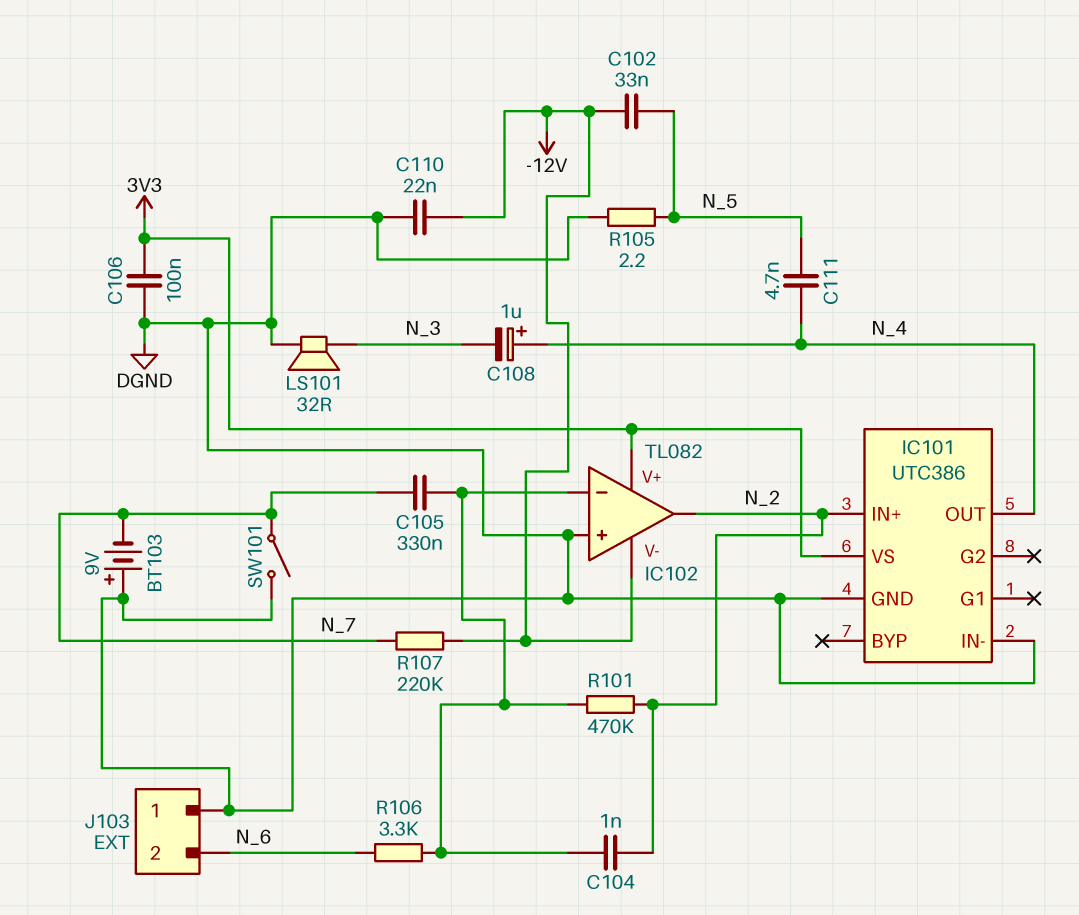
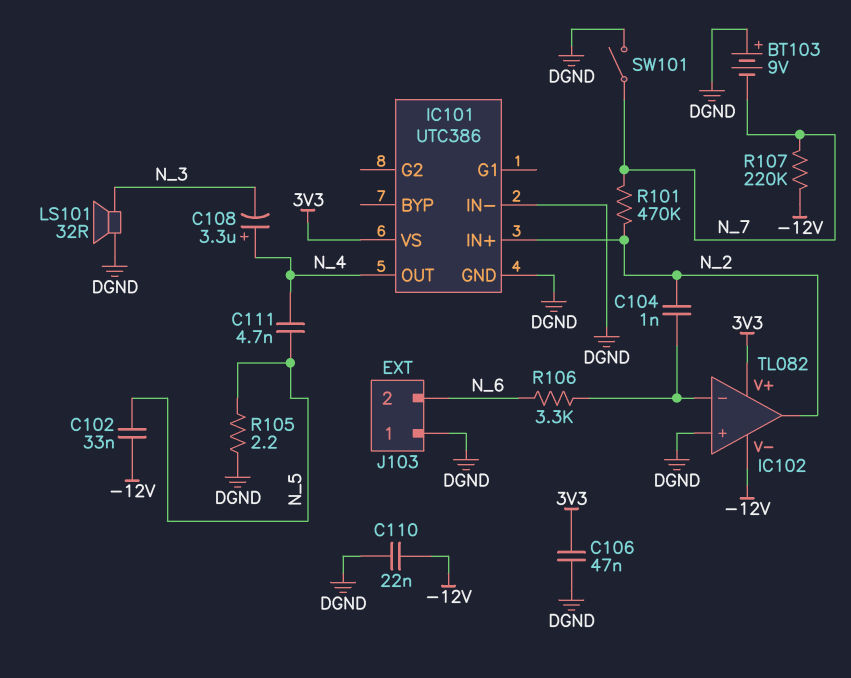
C105: 330nF (IC102/in-, N_7) -> none
C106: 100nF (3V3, DGND) -> 47nF (3V3, DGND)
C108: 1uF (plus N_4, minus N_3) -> 3.3uF (plus N_4, minus N_3)
R101: 470k (IC102/in-, N_2) -> 470k (N_2, N_7)

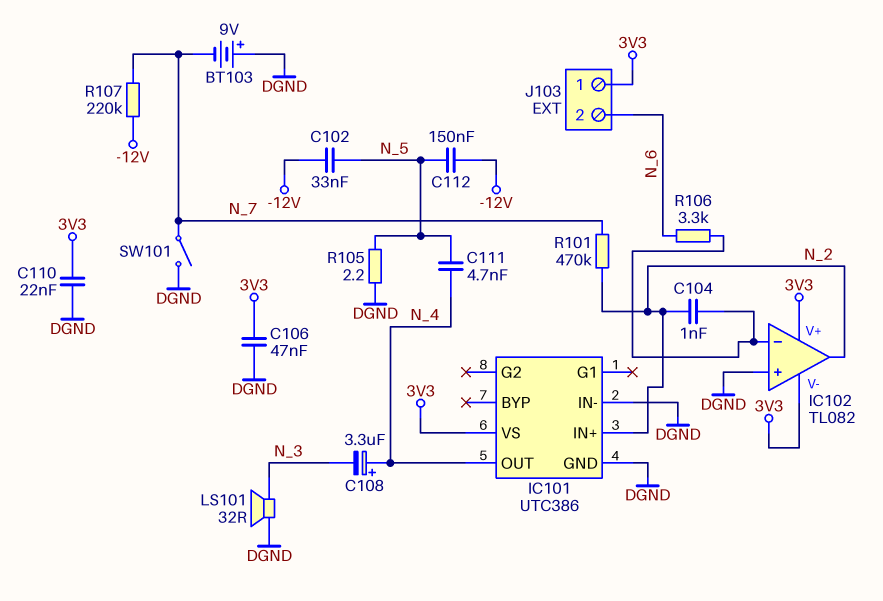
C110: 22nF (-12V, DGND) -> 22nF (3V3, DGND)
C112: none -> 150nF (-12V, N_5)
IC102 pin V-: -12V -> 3V3
J103 pin 1: DGND -> 3V3

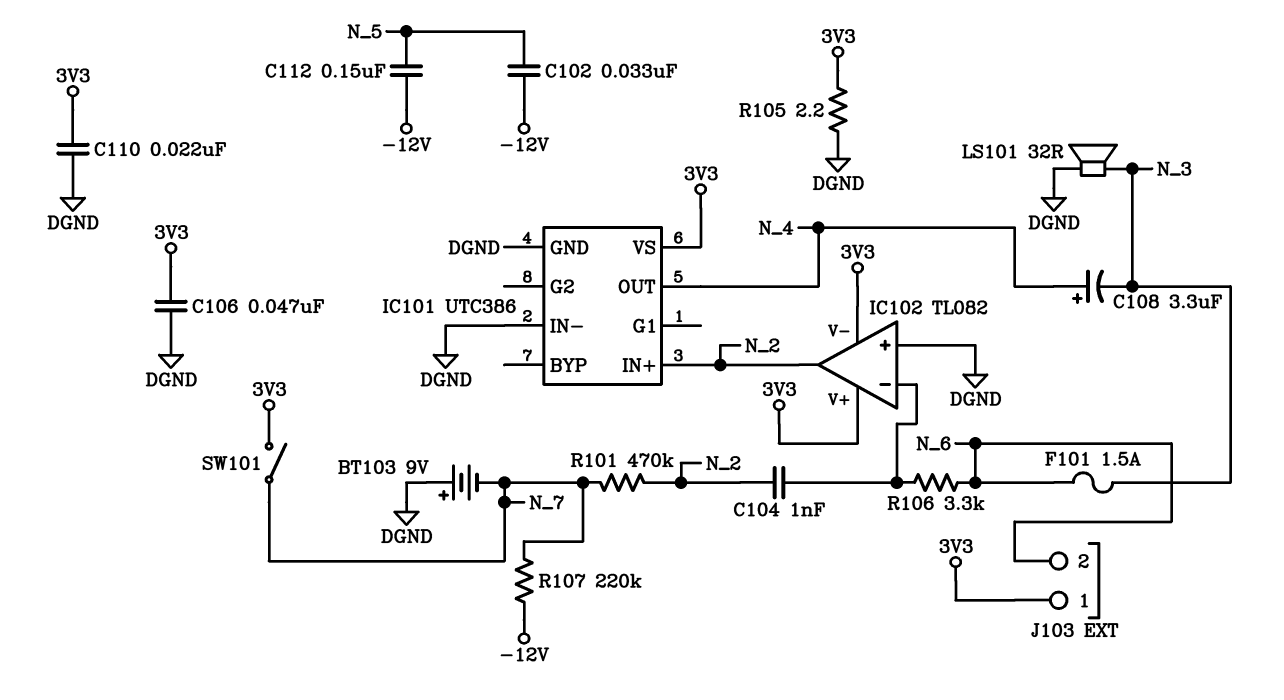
C111: 4.7nF (N_4, N_5) -> none
F101: none -> 1.5A (N_3, N_6)
R105: 2.2 (DGND, N_5) -> 2.2 (3V3, DGND)
SW101: switch (DGND, N_7) -> switch (3V3, N_7)

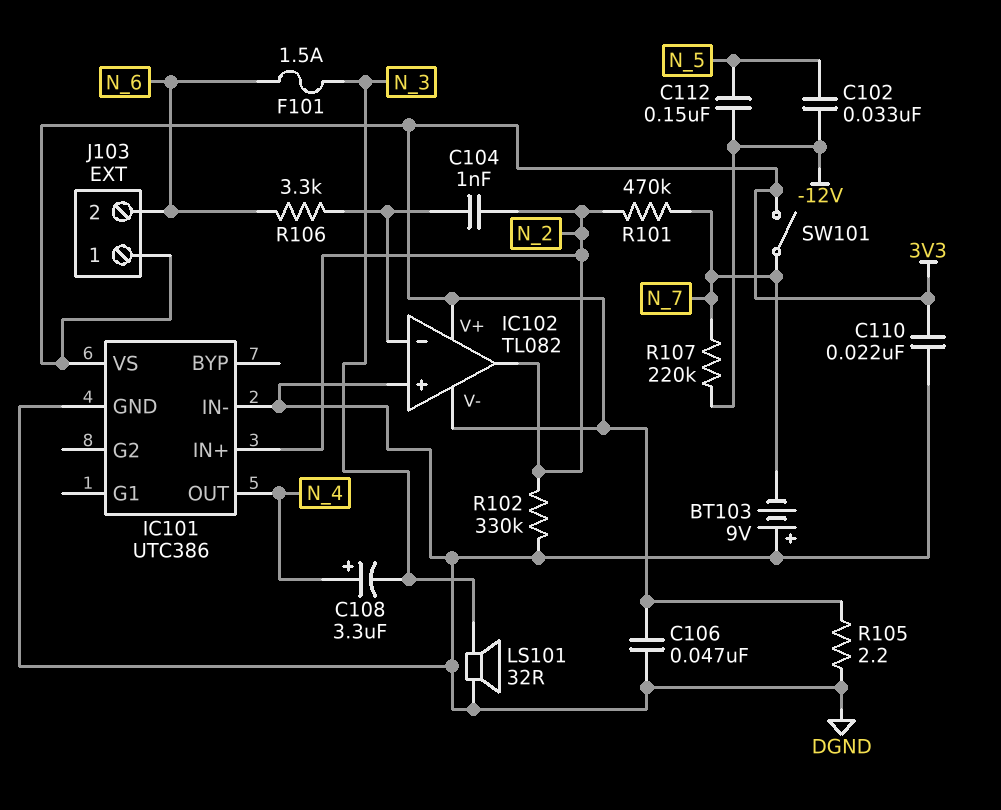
R102: none -> 330k (DGND, N_2)

